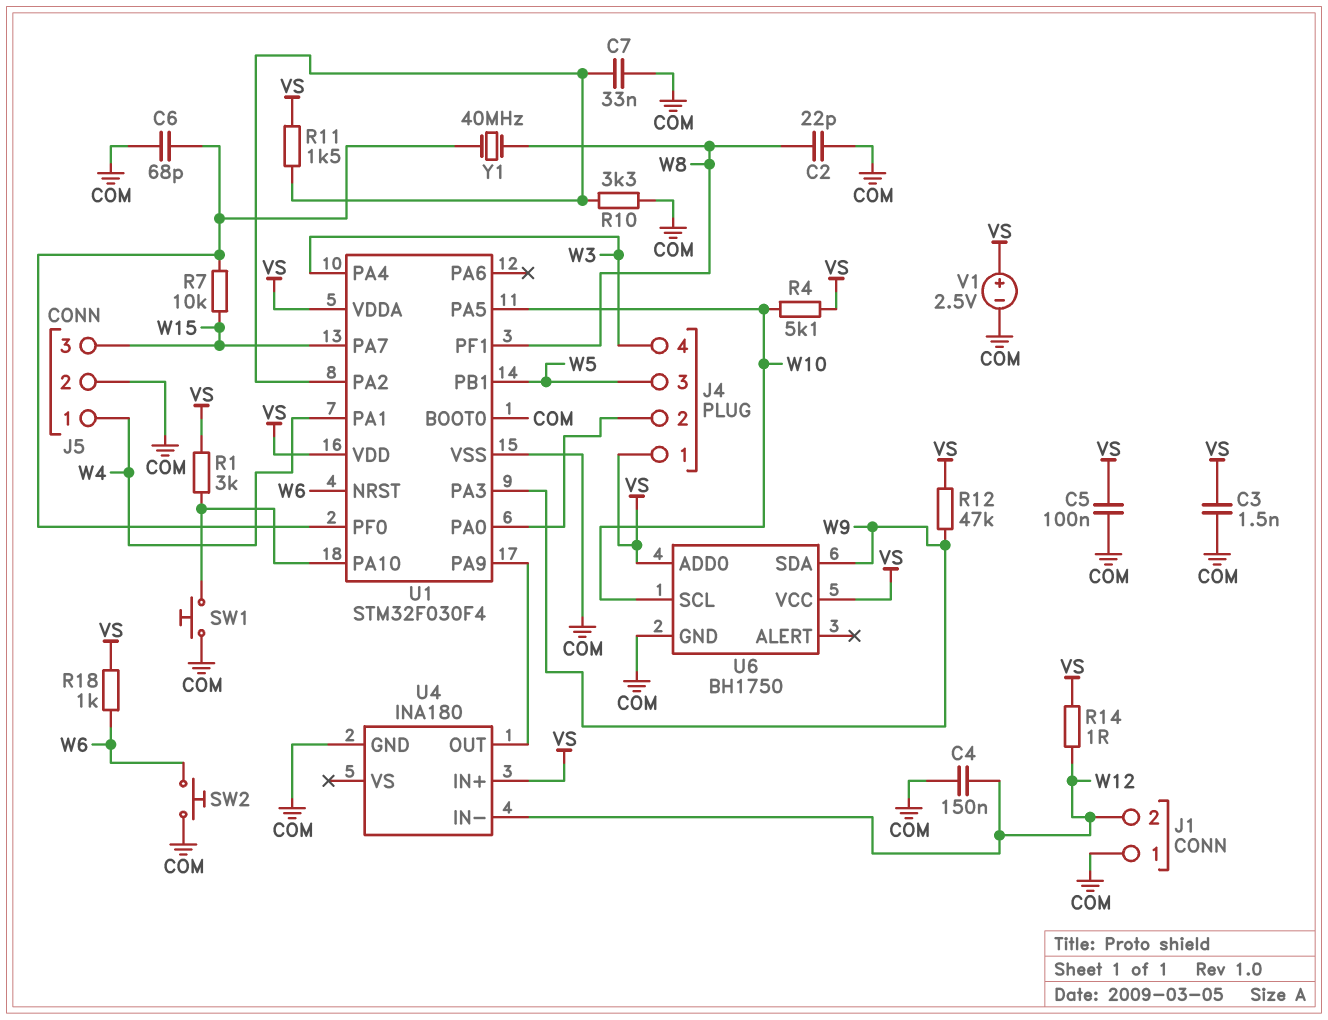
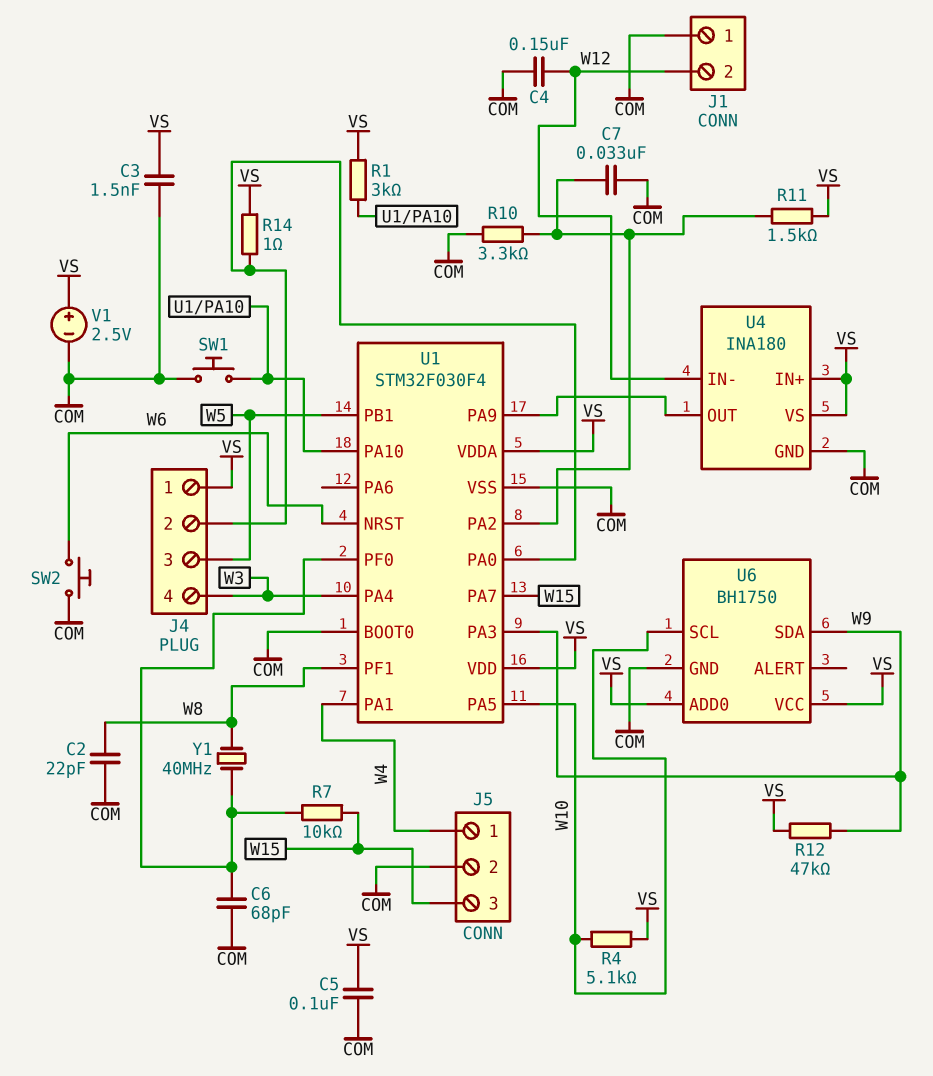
R14: 1 (VS, W12) -> 1 (J4/2, VS)
R18: 1k (VS, W6) -> none
U4 pin VS: none -> VS

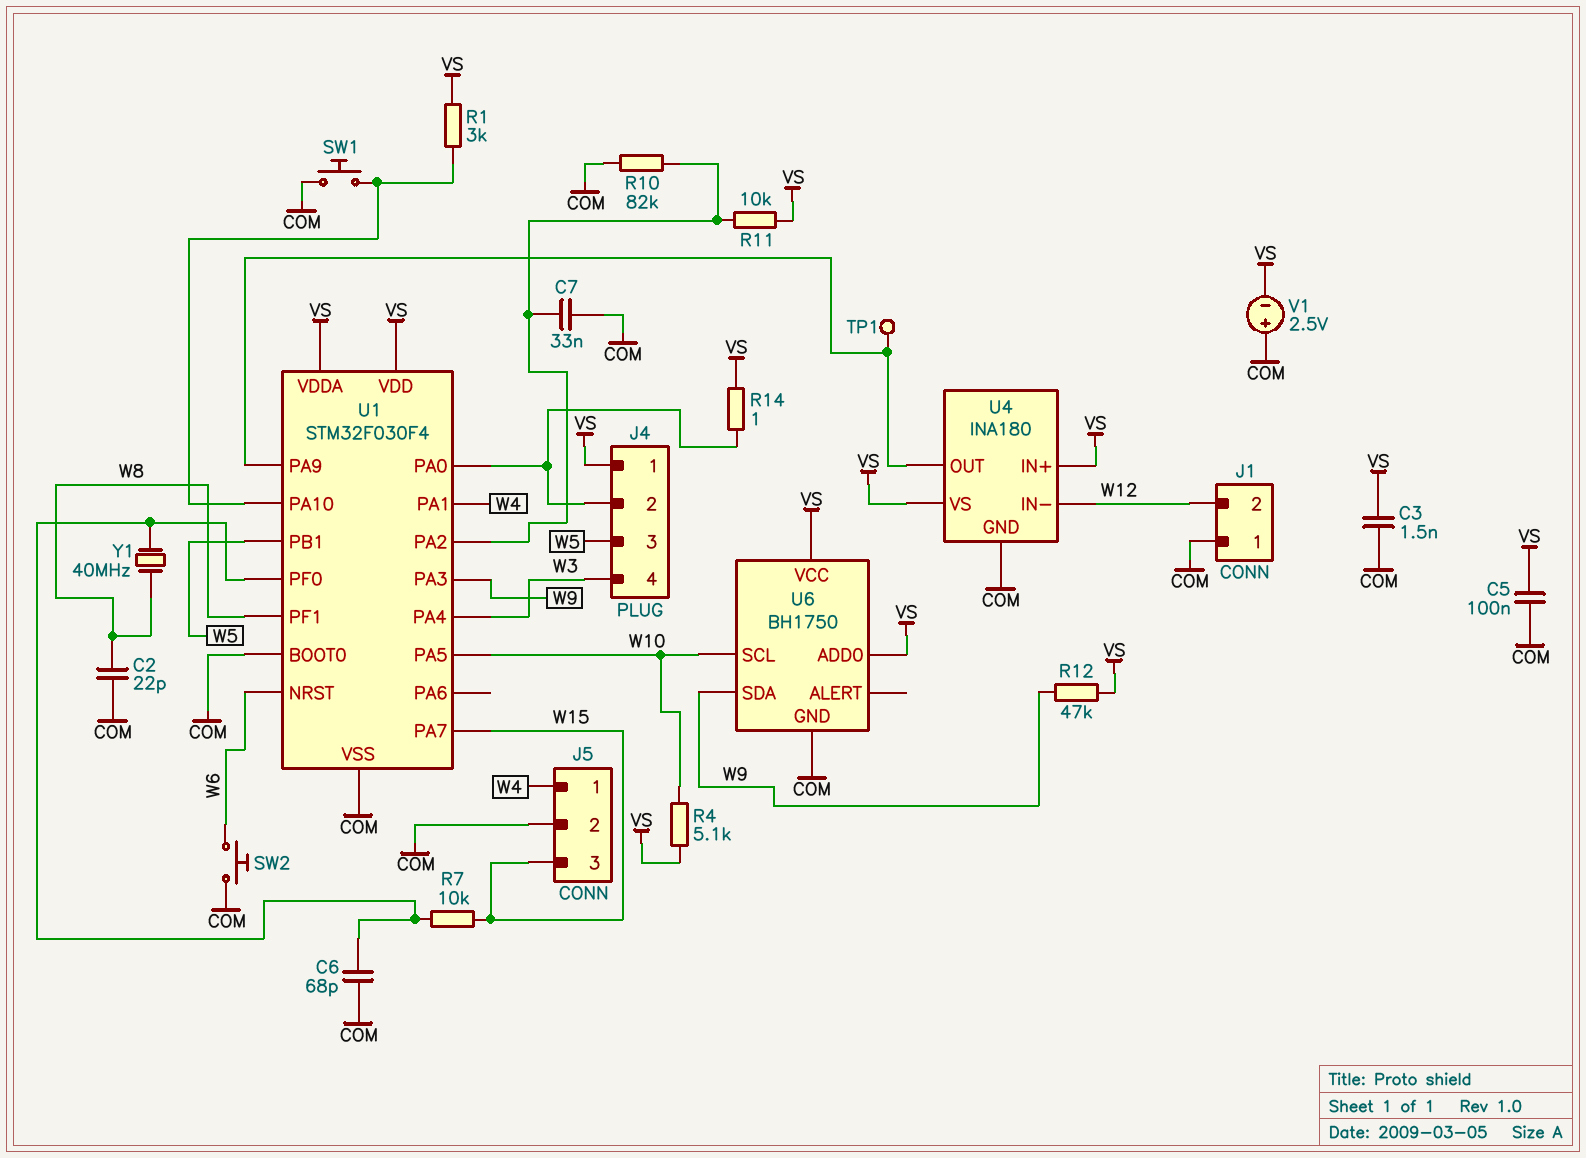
C4: 150nF (COM, W12) -> none
R10: 3.3k (COM, U1/PA2) -> 82k (COM, U1/PA2)
R11: 1.5k (U1/PA2, VS) -> 10k (U1/PA2, VS)
TP1: none -> test point (U1/PA9)
V1: 2.5V (plus VS, minus COM) -> 2.5V (plus COM, minus VS)

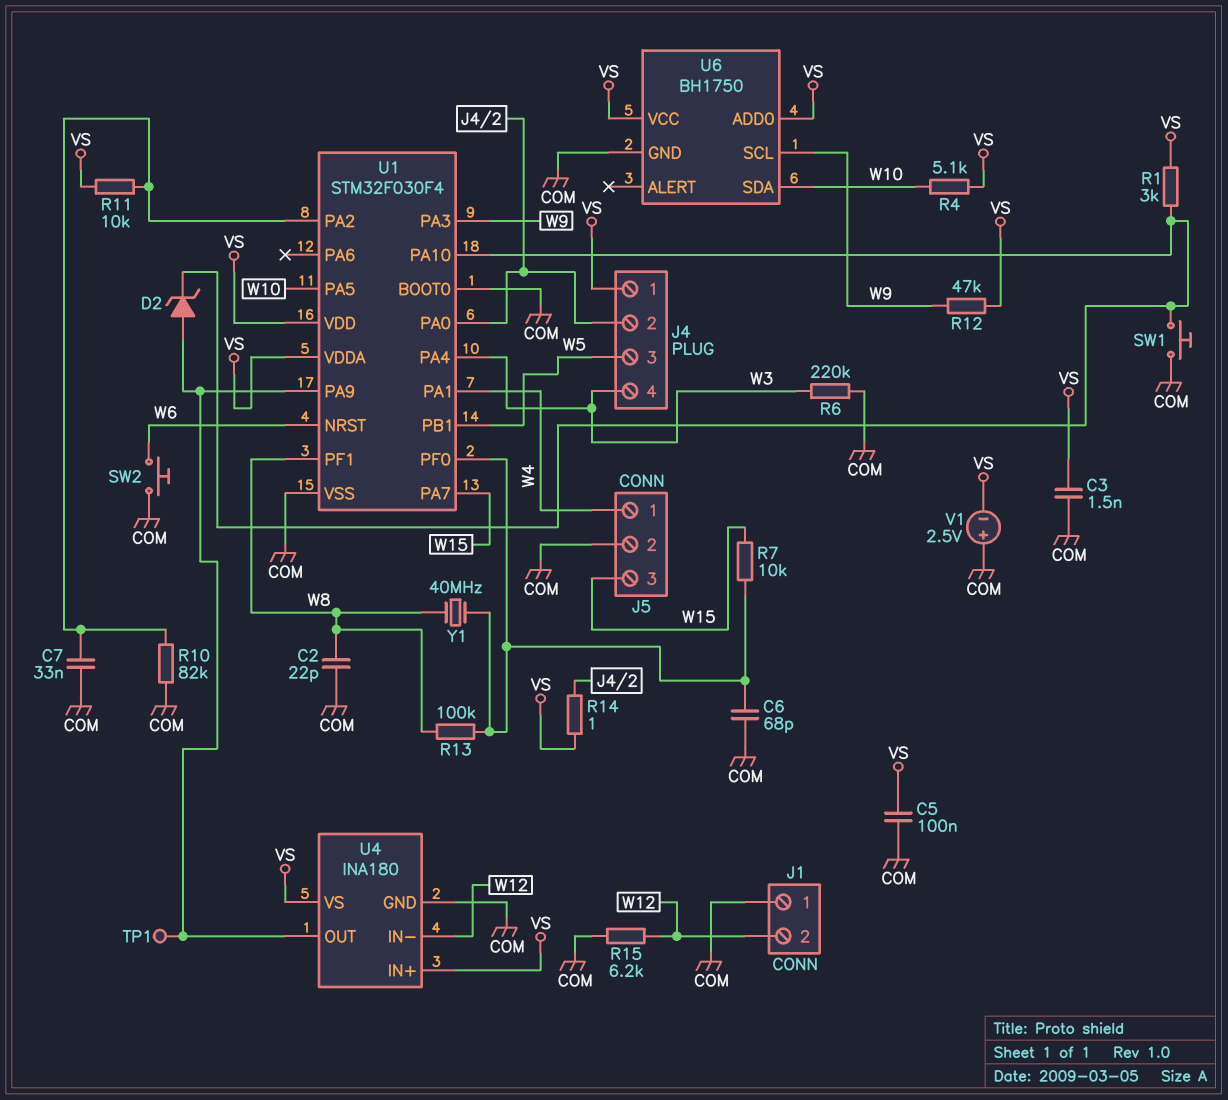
D2: none -> zener (A U1/PA9, K U1/PA10)
R6: none -> 220k (COM, W3)
R13: none -> 100k (U1/PF0, W8)
R15: none -> 6.2k (COM, W12)
U6 pin SCL: W10 -> W9
U6 pin SDA: W9 -> W10

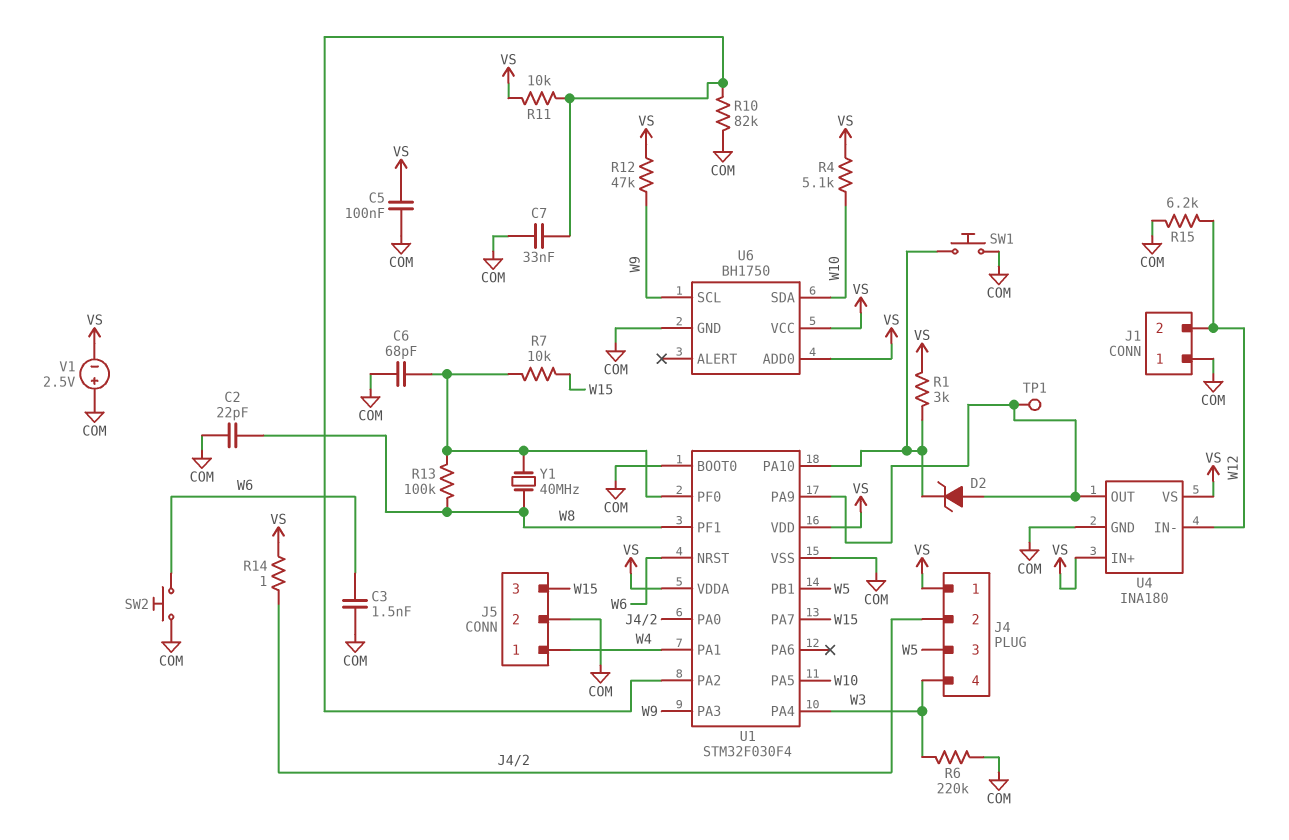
C3: 1.5nF (COM, VS) -> 1.5nF (COM, W6)

